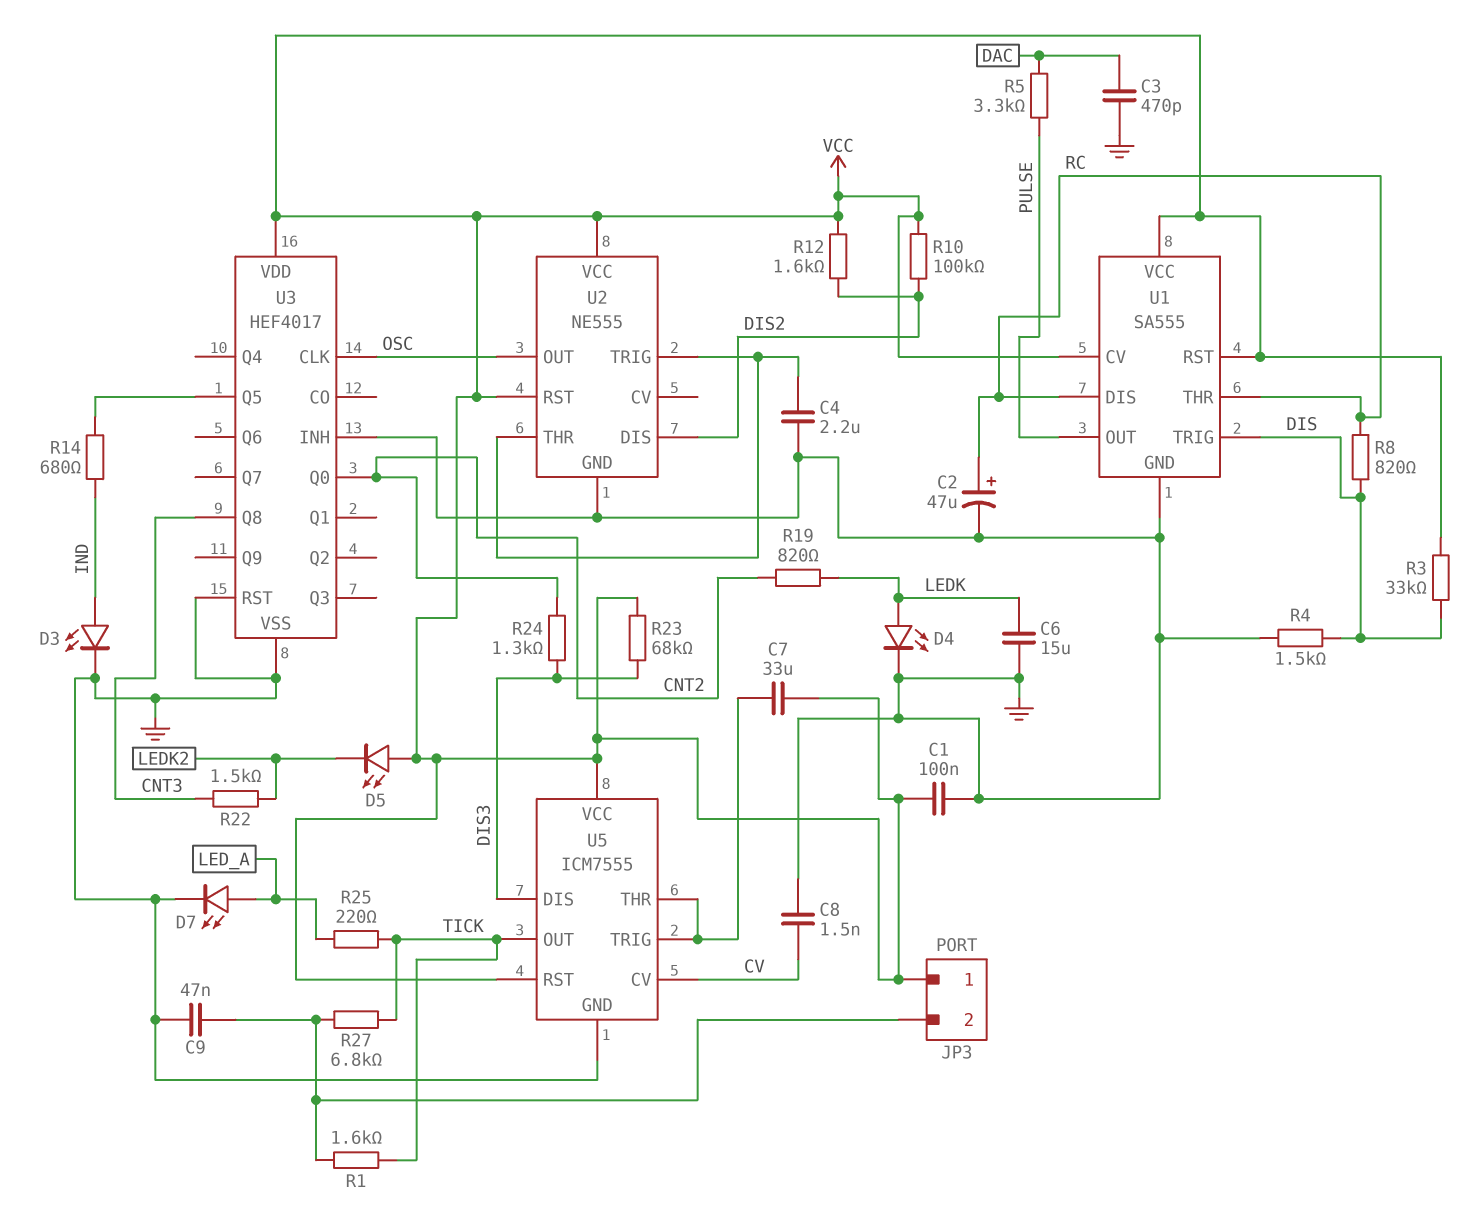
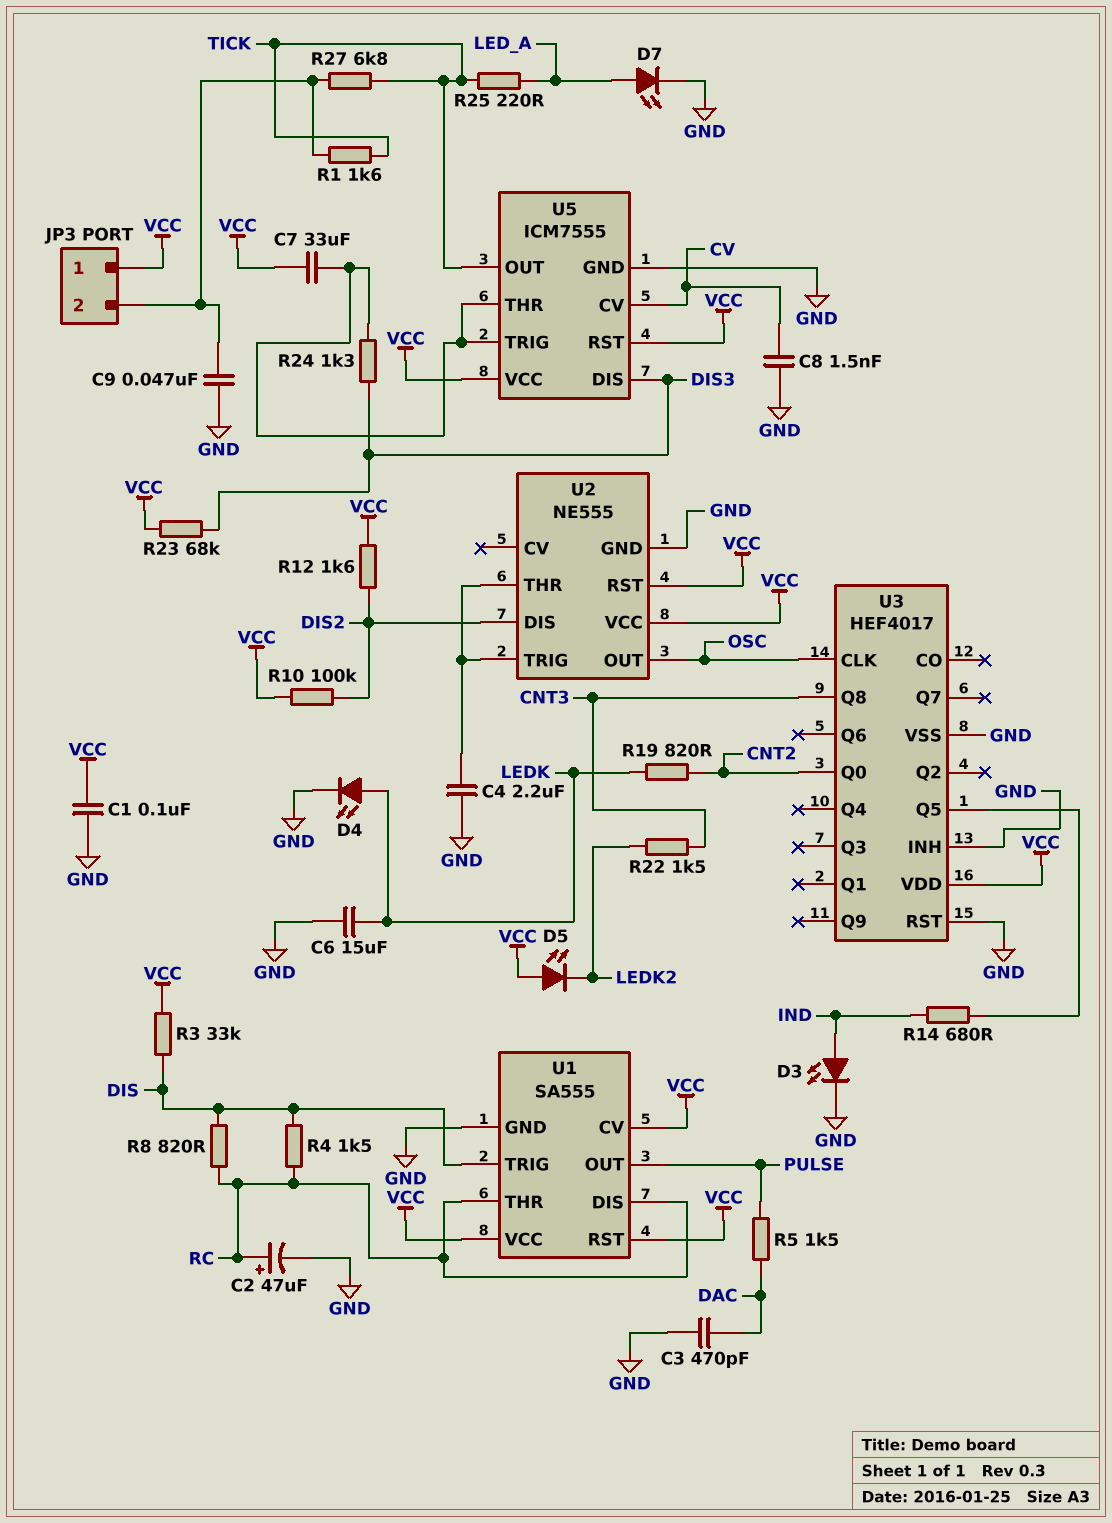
R4: 1.5k (DIS, GND) -> 1.5k (DIS, RC)
R5: 3.3k (DAC, PULSE) -> 1.5k (DAC, PULSE)
R24: 1.3k (CNT2, DIS3) -> 1.3k (DIS3, U5/THR)

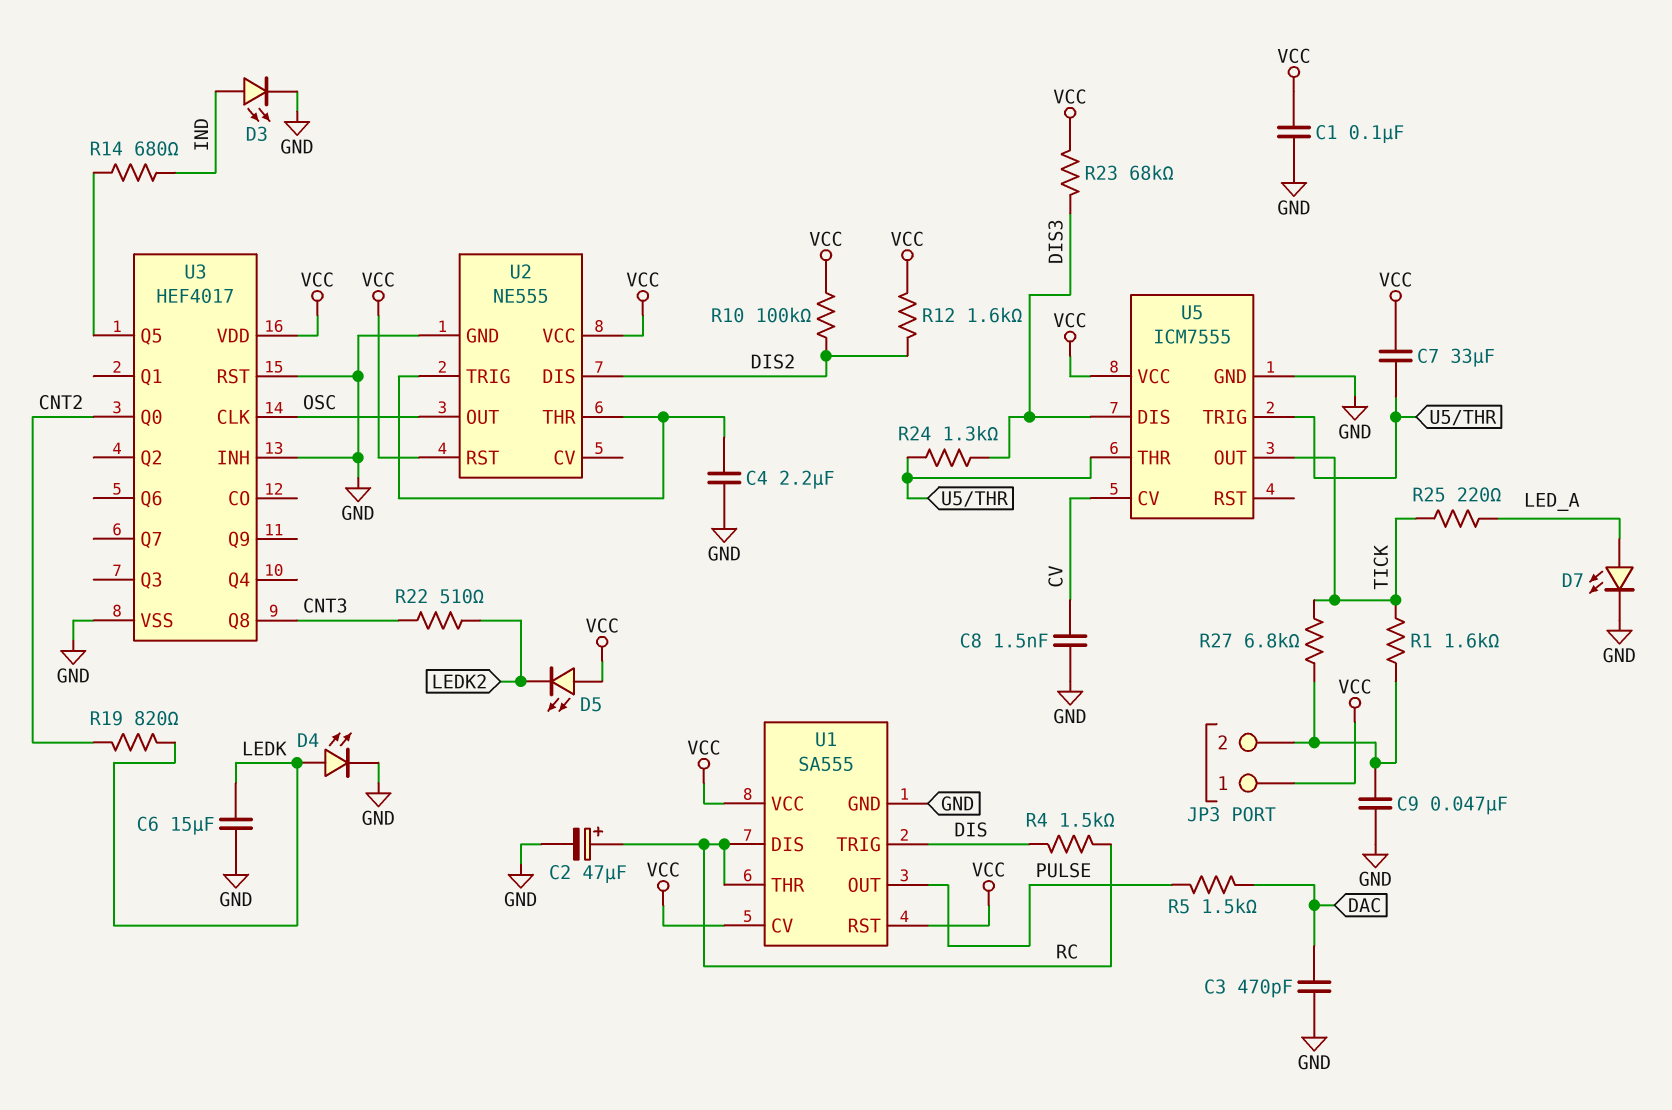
R3: 33k (DIS, VCC) -> none
R8: 820 (DIS, RC) -> none
R22: 1.5k (CNT3, LEDK2) -> 510 (CNT3, LEDK2)
U5 pin RST: VCC -> none

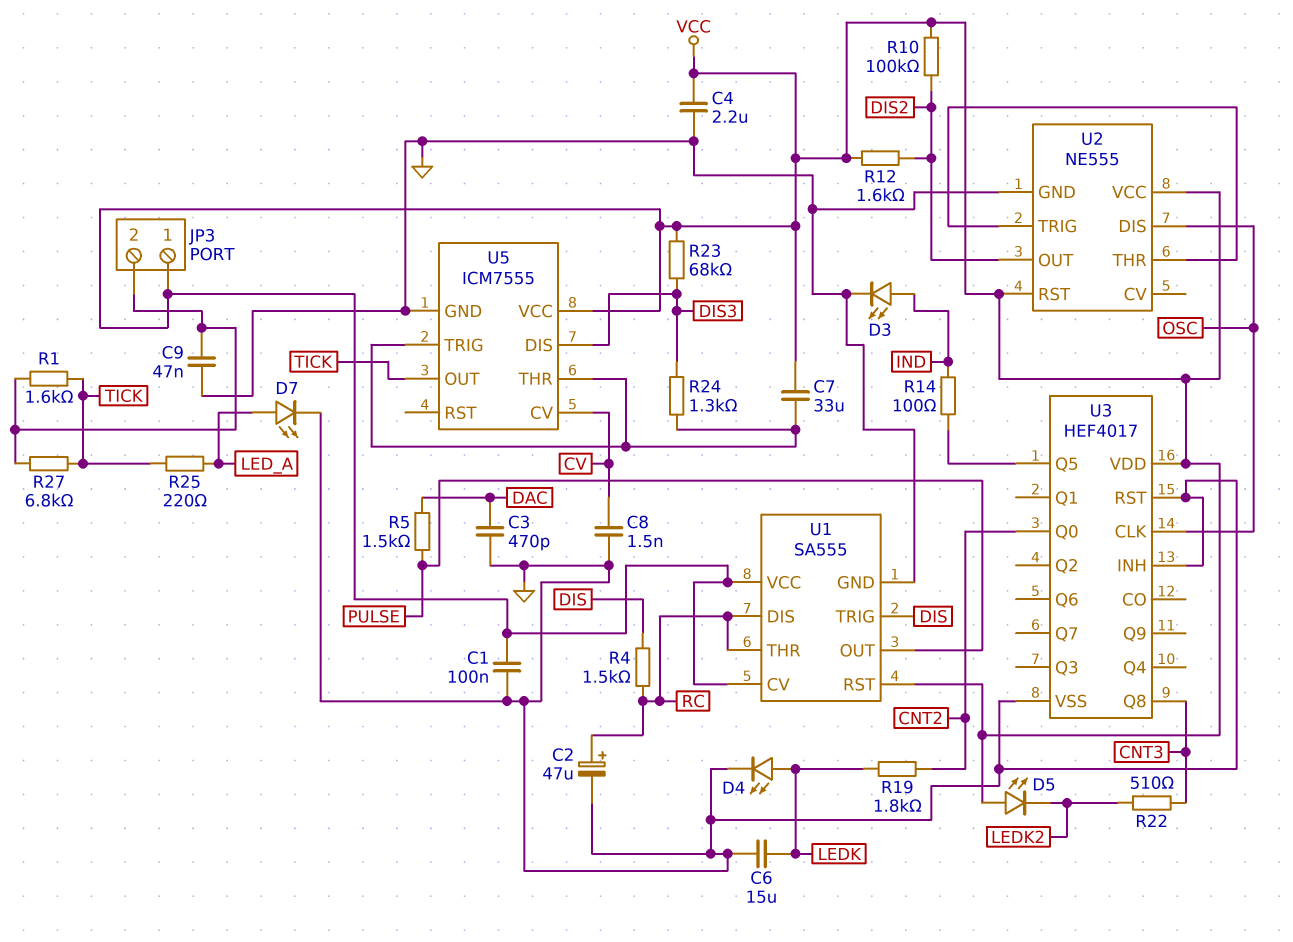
C4: 2.2uF (GND, U2/THR) -> 2.2uF (GND, VCC)
R14: 680 (IND, U3/Q5) -> 100 (IND, U3/Q5)
R19: 820 (CNT2, LEDK) -> 1.8k (CNT2, LEDK)
U2 pin DIS: DIS2 -> OSC
U2 pin OUT: OSC -> DIS2

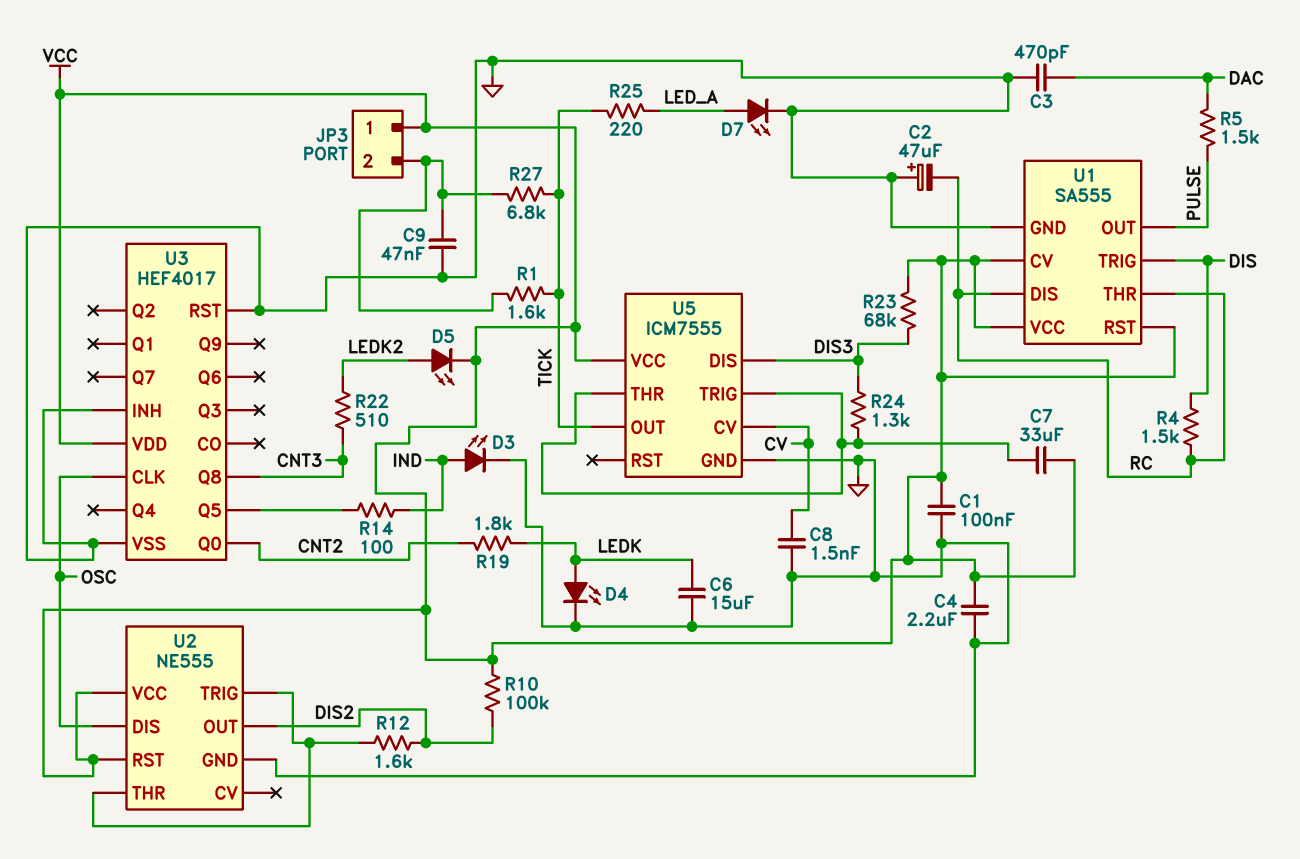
C2: 47uF (plus RC, minus GND) -> 47uF (plus GND, minus RC)
D5: LED (A VCC, K LEDK2) -> LED (A LEDK2, K VCC)
R12: 1.6k (DIS2, VCC) -> 1.6k (DIS2, U2/THR)

